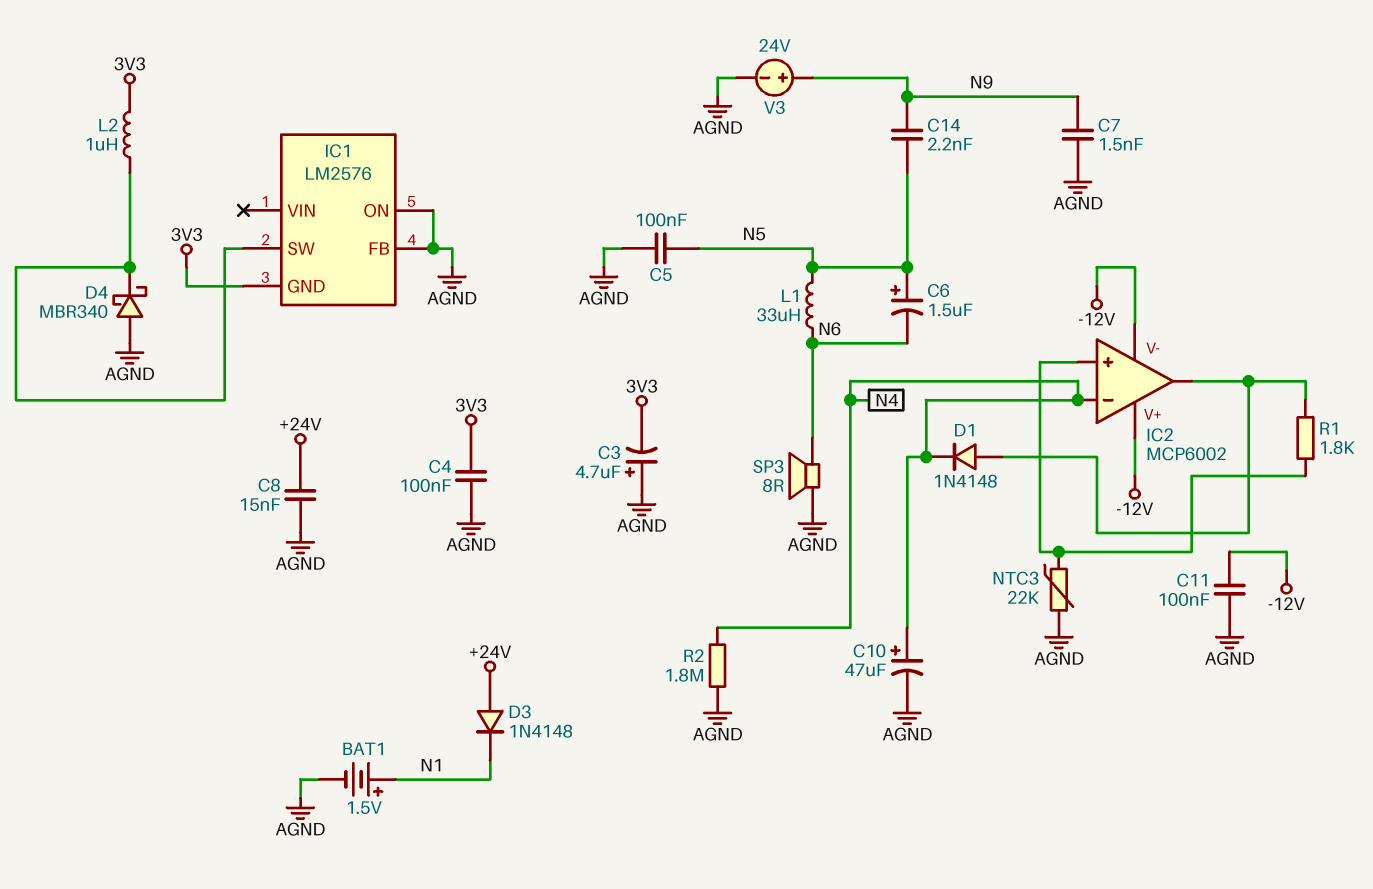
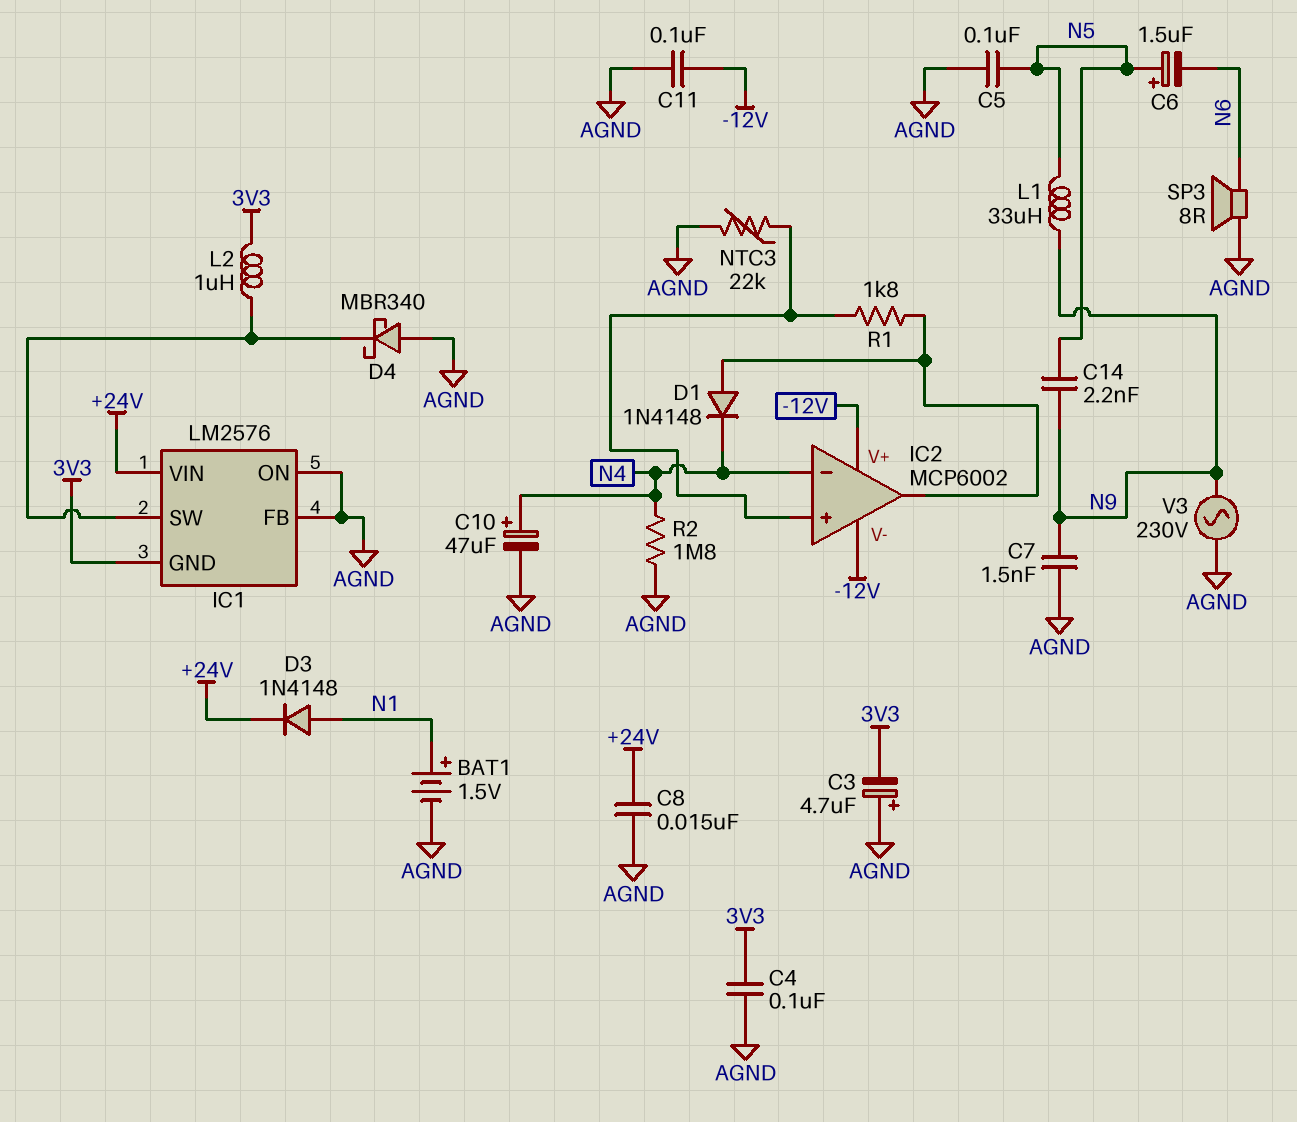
D3: diode 1N4148 (A +24V, K N1) -> diode 1N4148 (A N1, K +24V)
IC1 pin VIN: none -> +24V
L1: 33uH (N5, N6) -> 33uH (N5, N9)
V3: 24V (plus N9, minus AGND) -> AC 230V (AGND, N9)

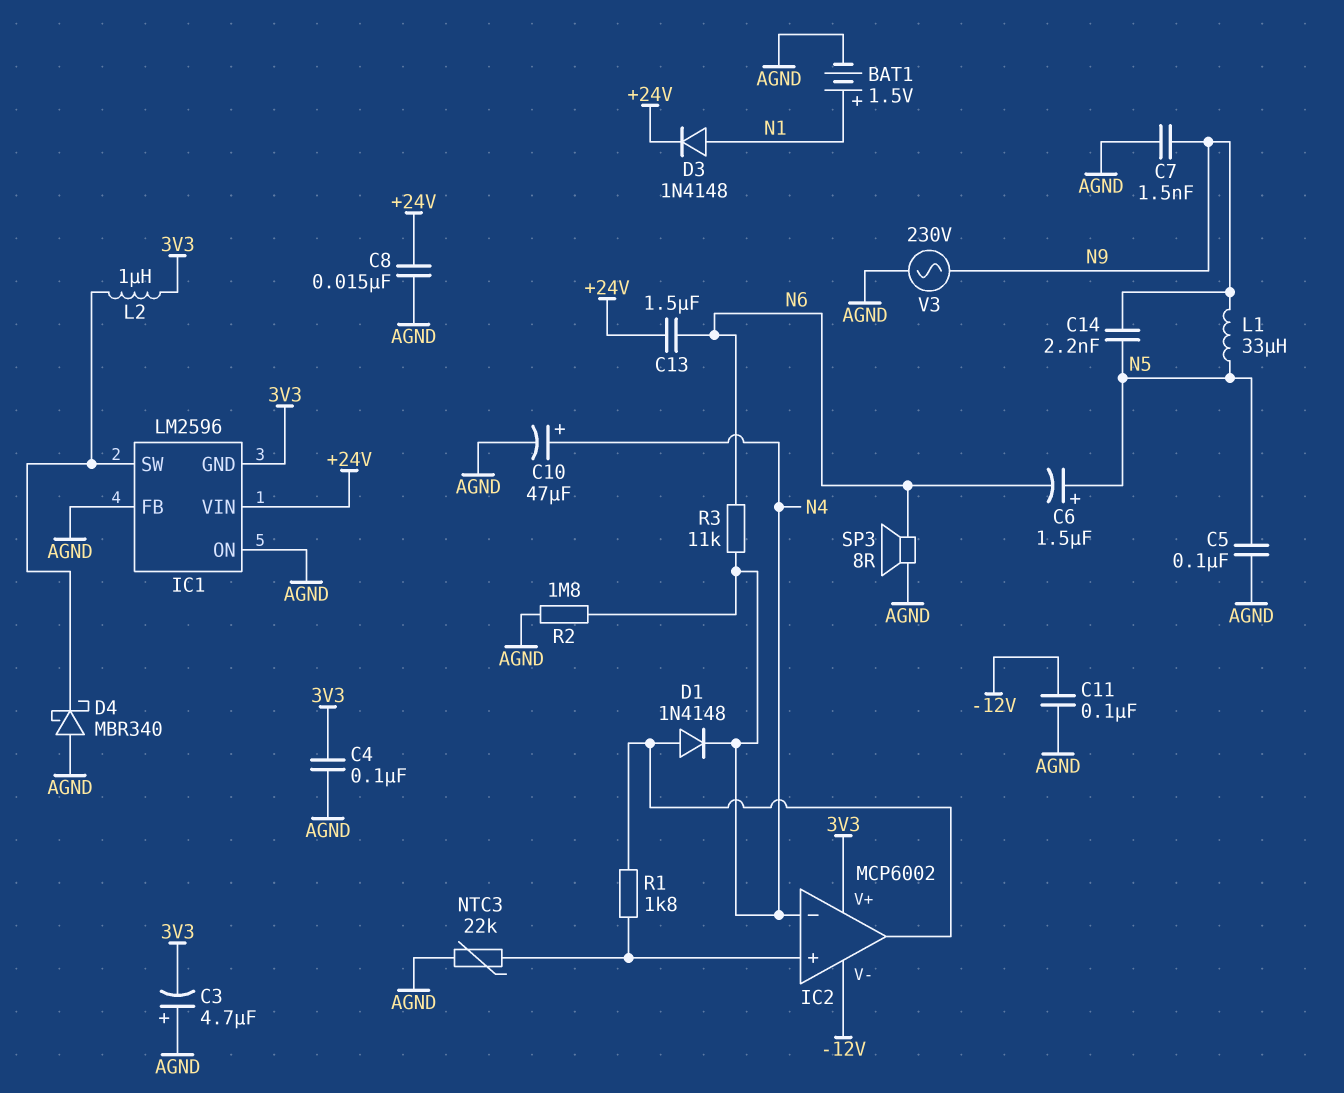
C13: none -> 1.5uF (+24V, N6)
IC1: LM2576 -> LM2596
IC2 pin V+: -12V -> 3V3
R3: none -> 11k (N4, N6)

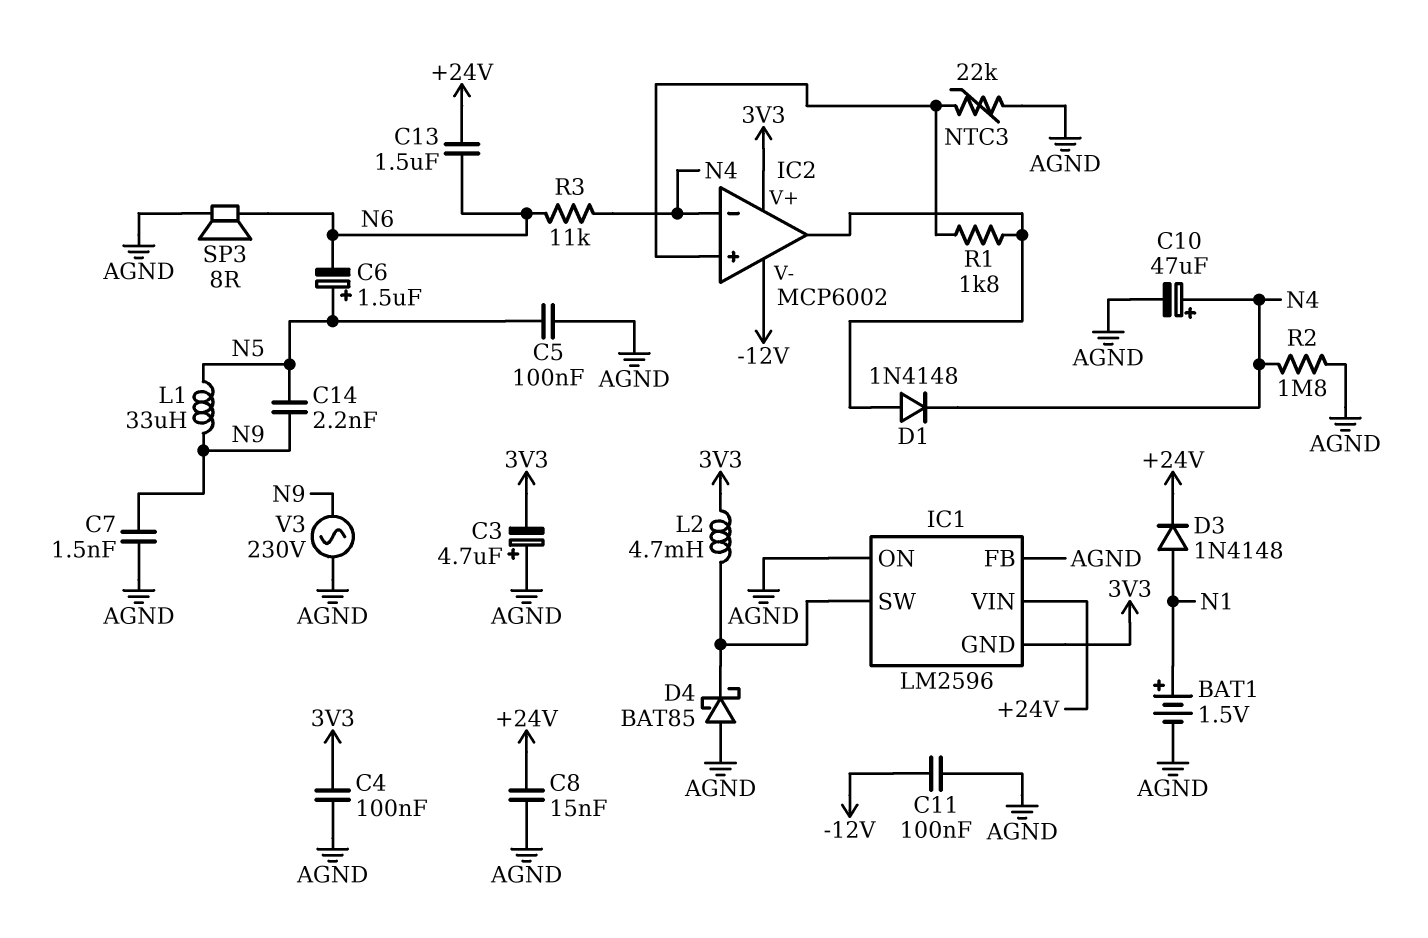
D4: schottky MBR340 (A AGND, K IC1/SW) -> schottky BAT85 (A AGND, K IC1/SW)
L2: 1uH (3V3, IC1/SW) -> 4.7mH (3V3, IC1/SW)

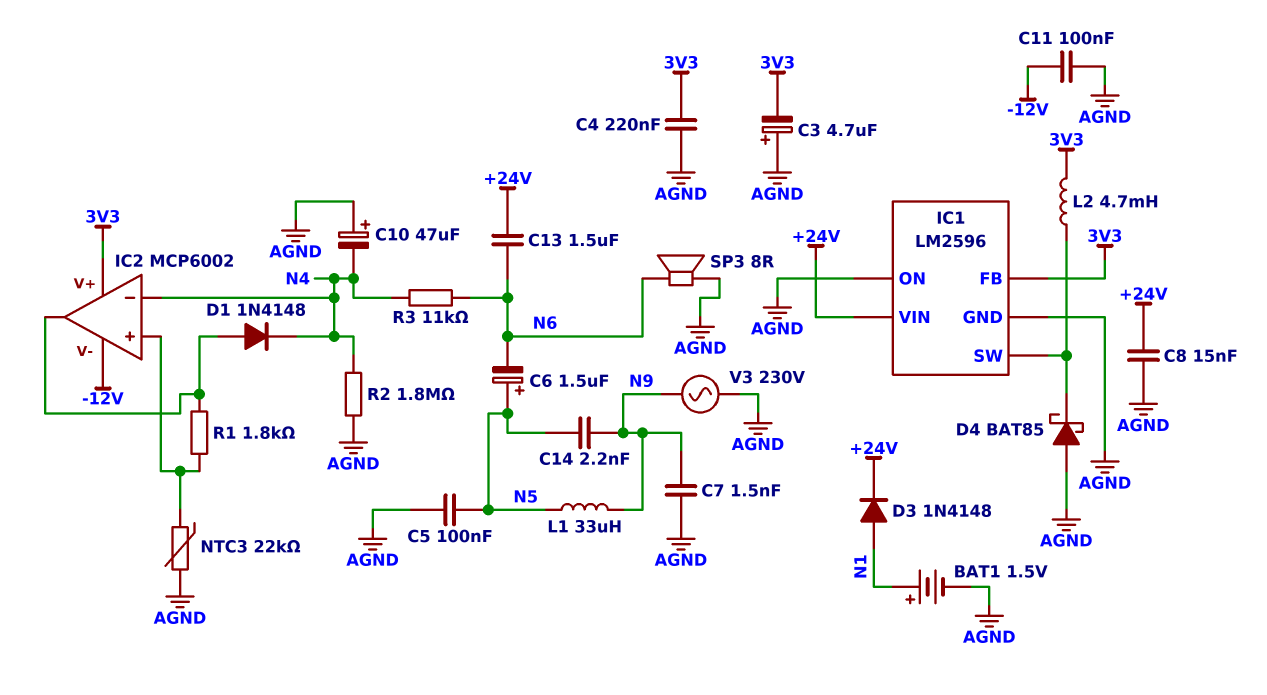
C4: 100nF (3V3, AGND) -> 220nF (3V3, AGND)
C10: 47uF (plus N4, minus AGND) -> 47uF (plus AGND, minus N4)
IC1 pin FB: AGND -> 3V3
IC1 pin GND: 3V3 -> AGND

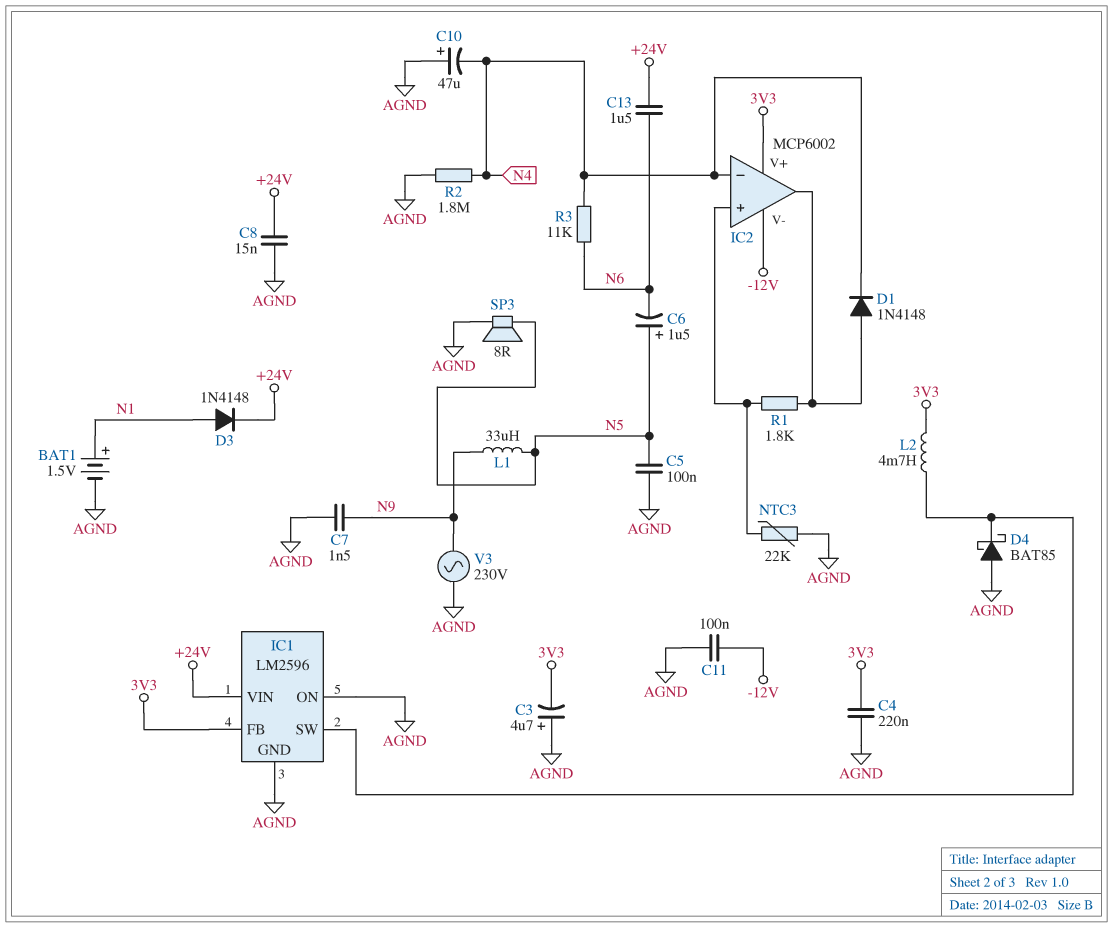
C14: 2.2nF (N5, N9) -> none
SP3: speaker 8R (AGND, N6) -> speaker 8R (AGND, N5)

